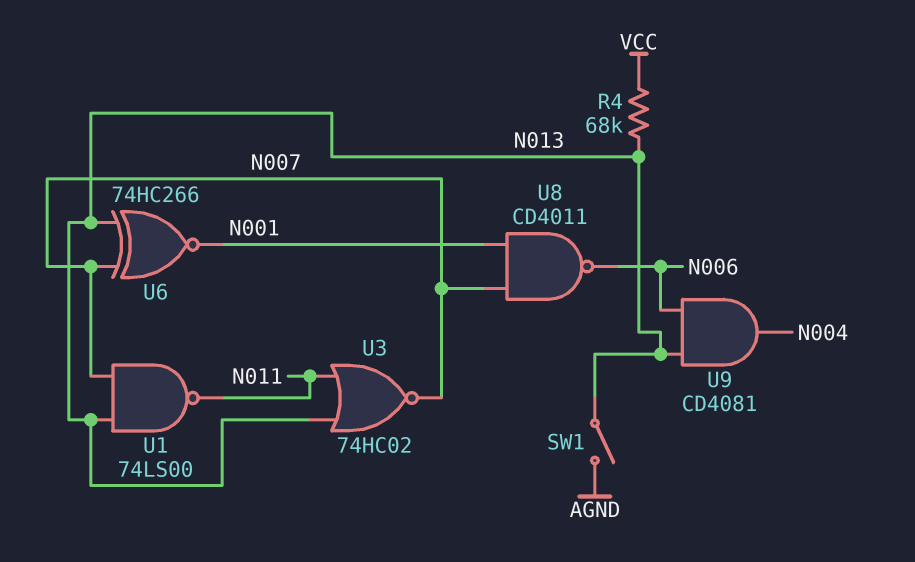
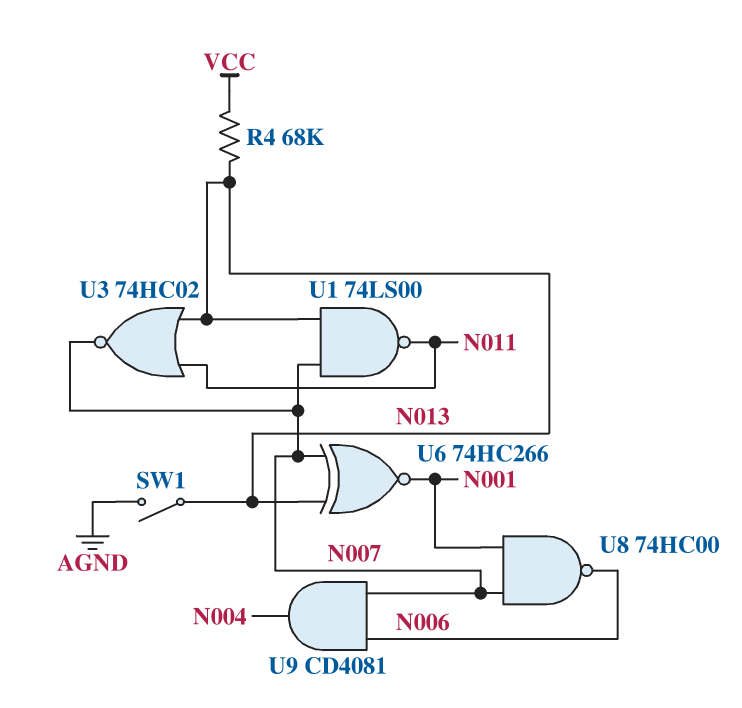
U8: NAND CD4011 (in N001, in N007, out N006) -> NAND 74HC00 (in N001, in N007, out N006)
U9: AND CD4081 (in N006, in N013, out N004) -> AND CD4081 (in N006, in N007, out N004)

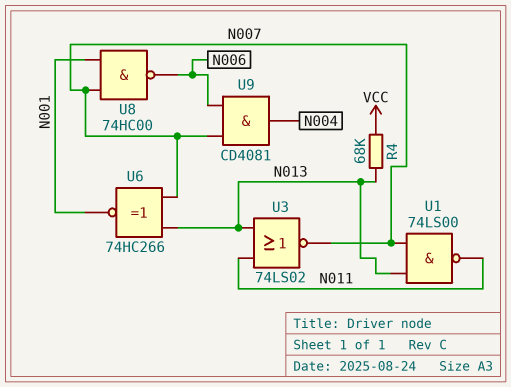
SW1: switch (AGND, N013) -> none
U3: NOR 74HC02 (in N011, in N013, out N007) -> NOR 74LS02 (in N011, in N013, out N007)

